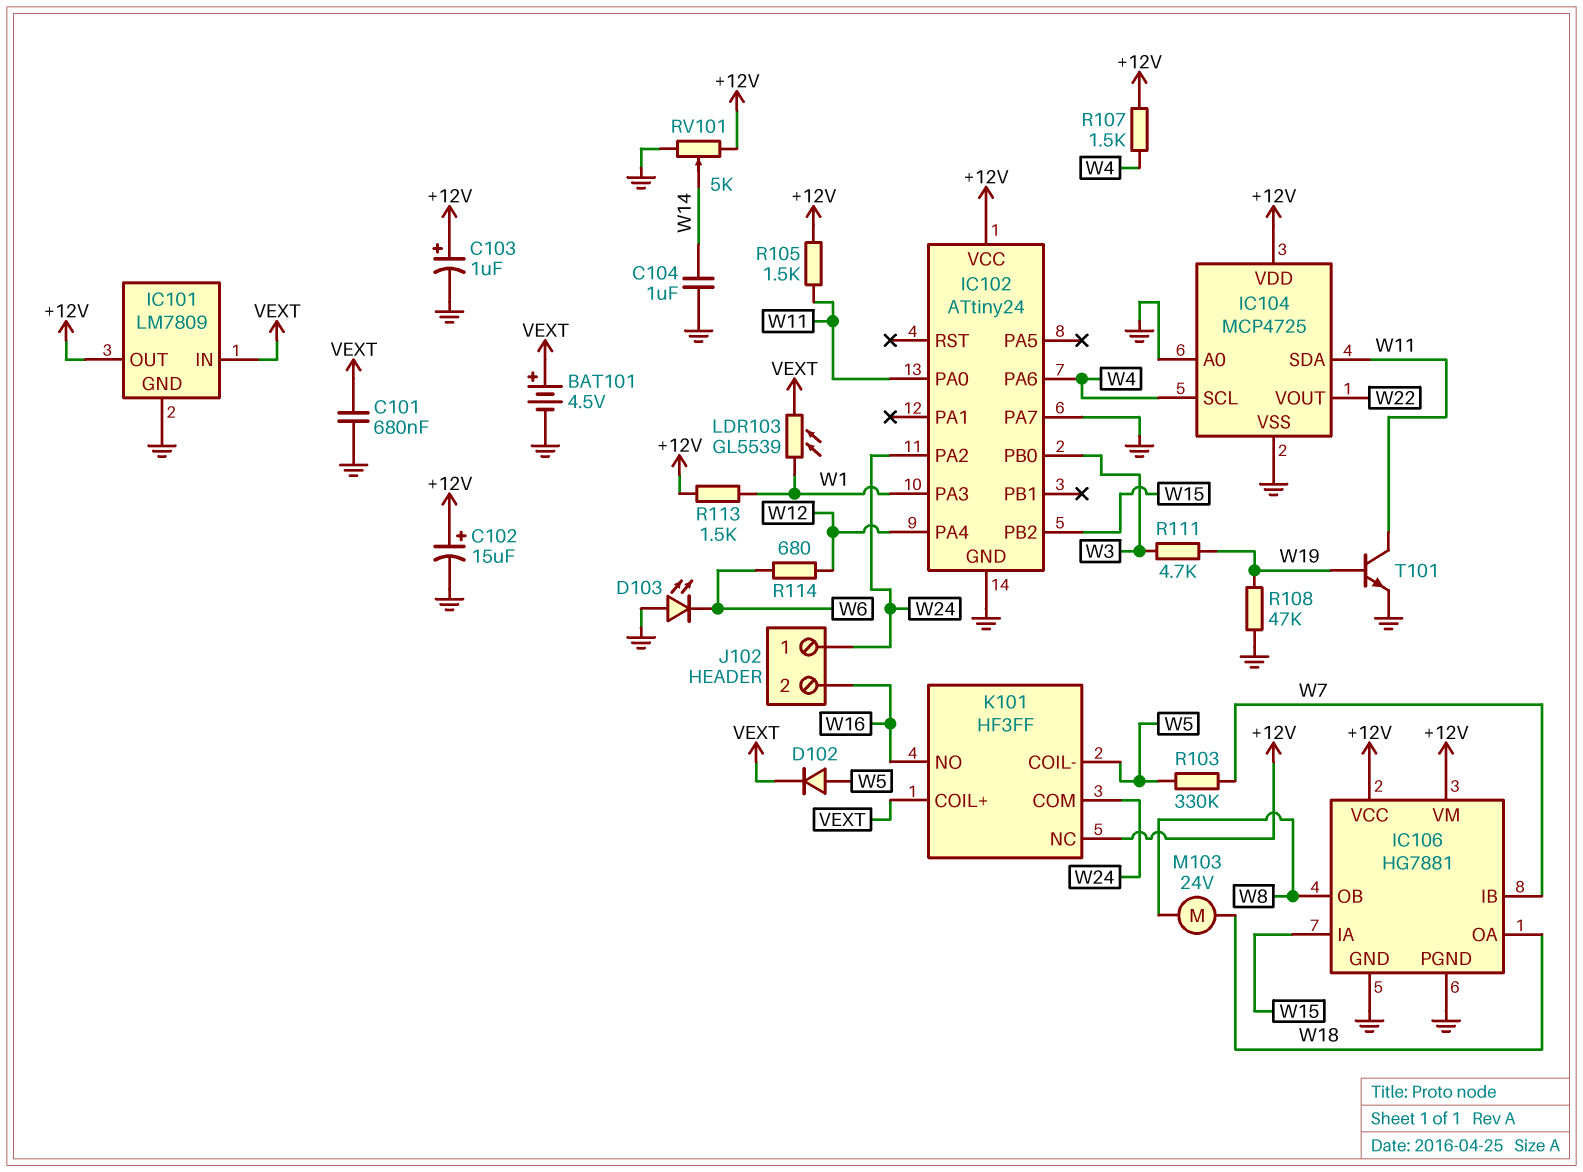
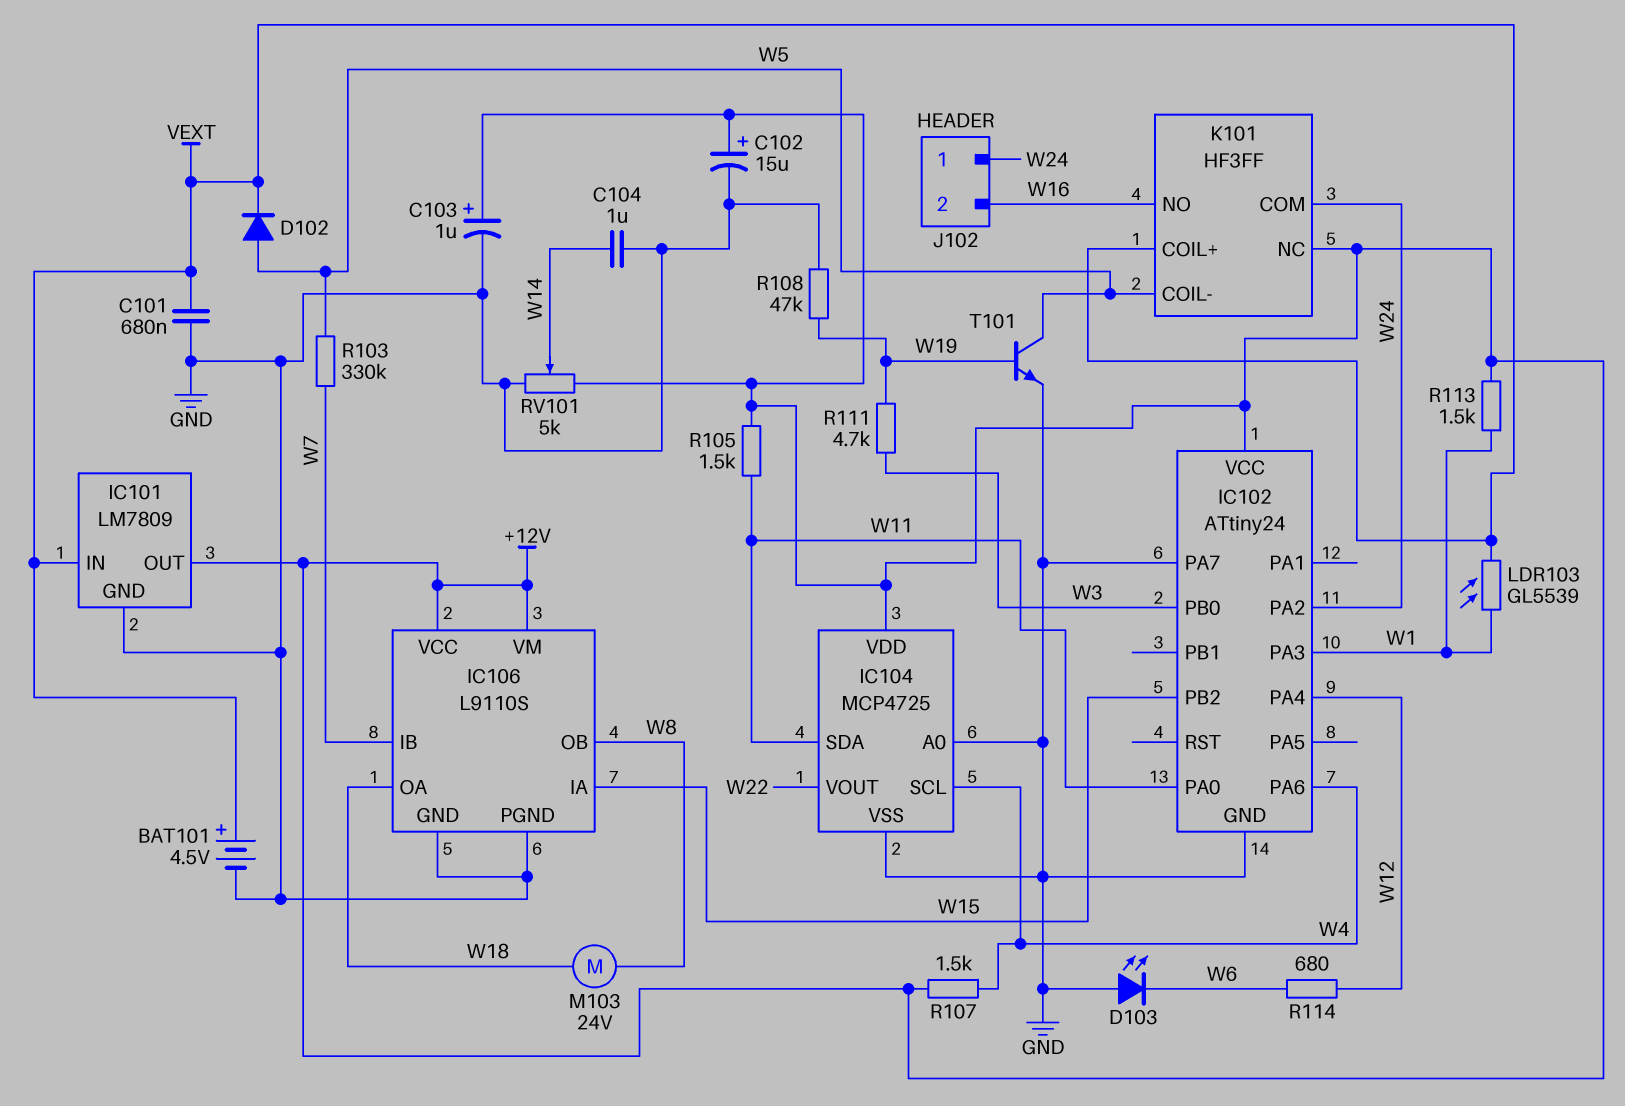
IC106: HG7881 -> L9110S
T101: NPN (B W19, C W11, E GND) -> NPN (B W19, C W5, E GND)

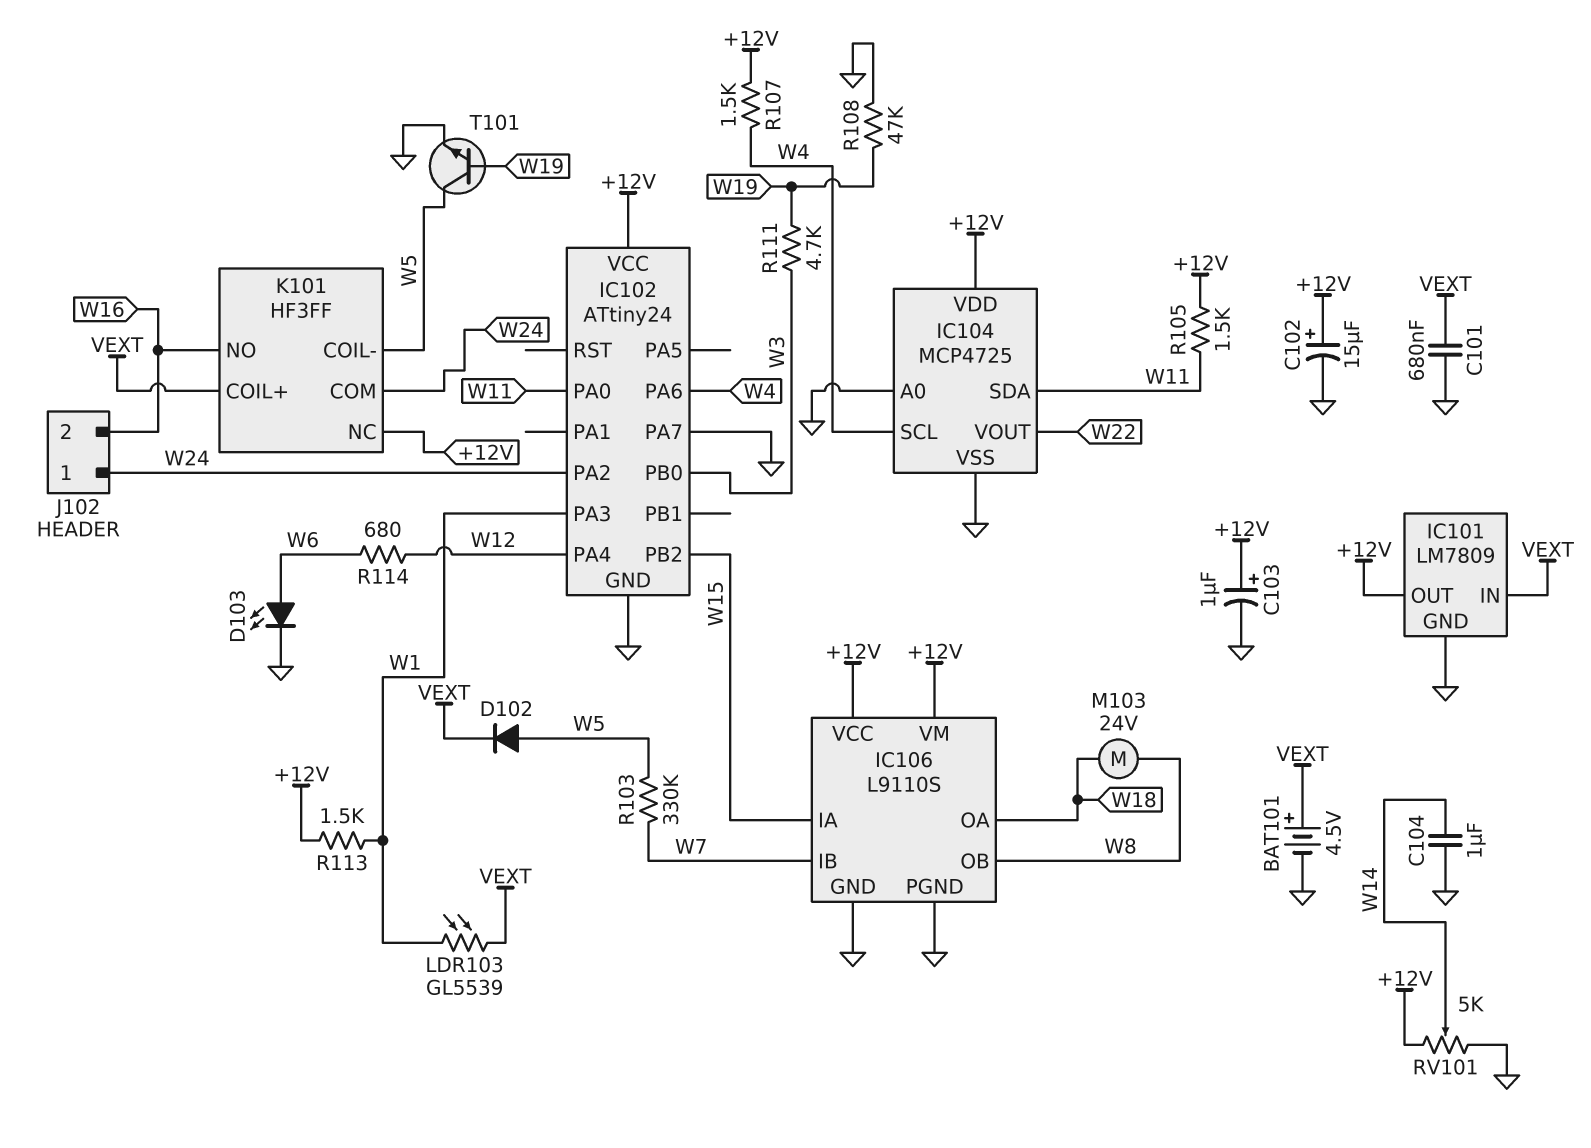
D103: LED (A GND, K W6) -> LED (A W6, K GND)

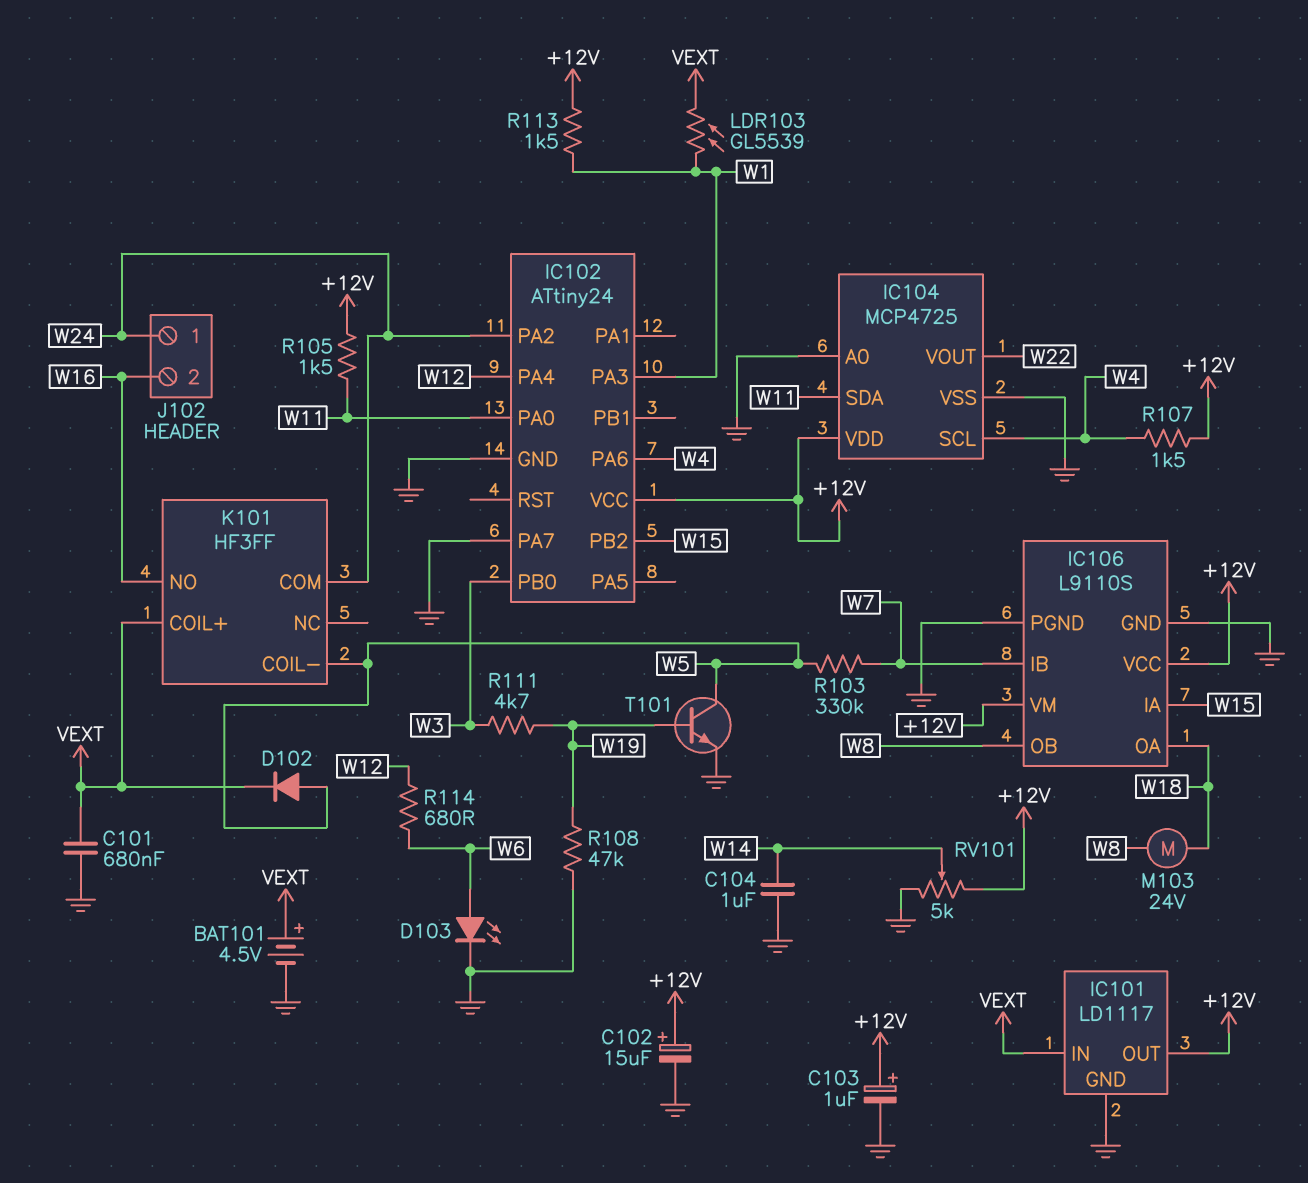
IC101: LM7809 -> LD1117
K101 pin NC: +12V -> none

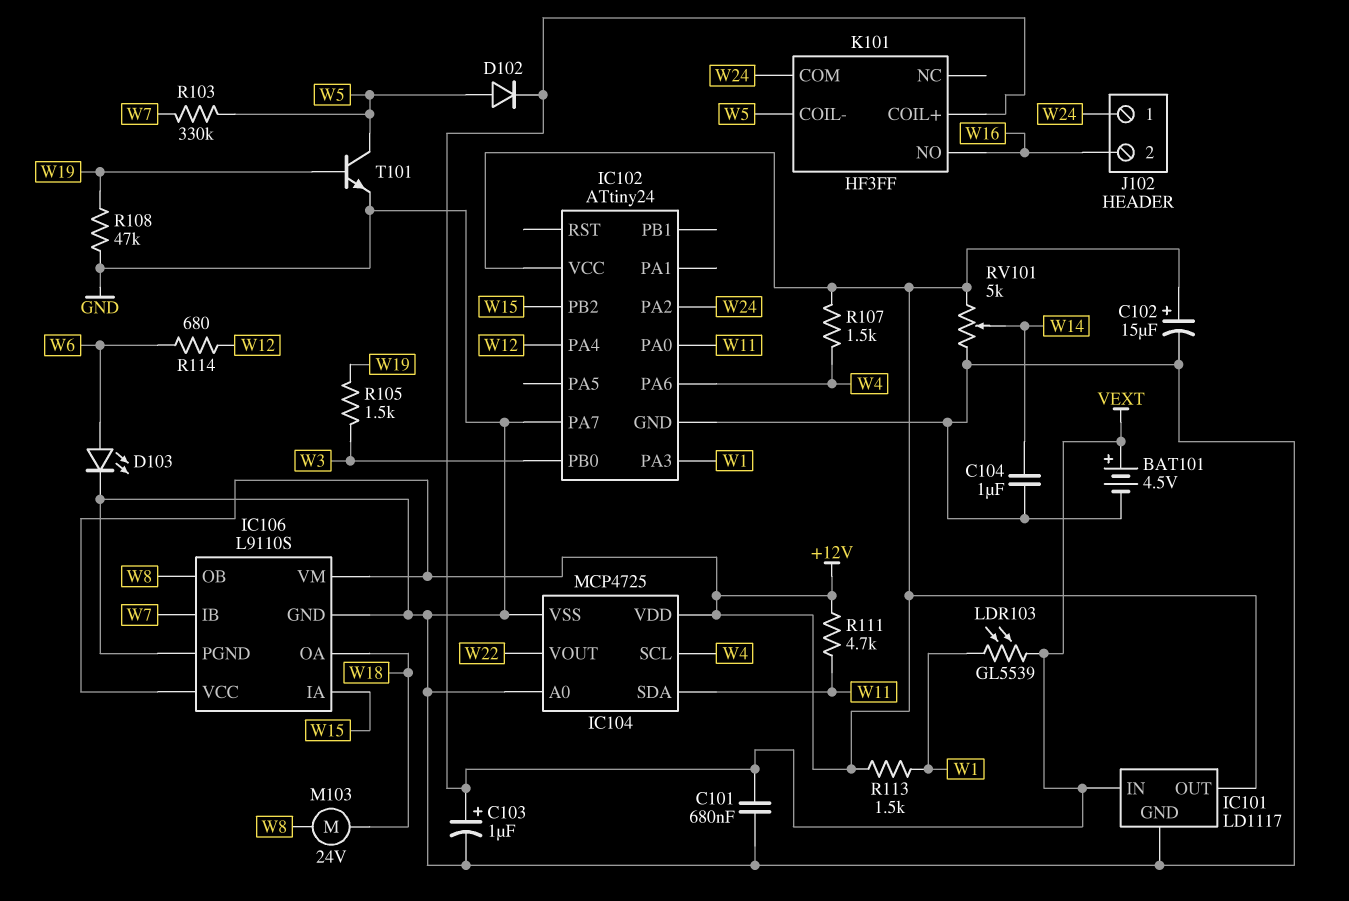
C103: 1uF (plus +12V, minus GND) -> 1uF (plus VEXT, minus GND)
R105: 1.5k (+12V, W11) -> 1.5k (W3, W19)
R111: 4.7k (W3, W19) -> 4.7k (+12V, W11)

